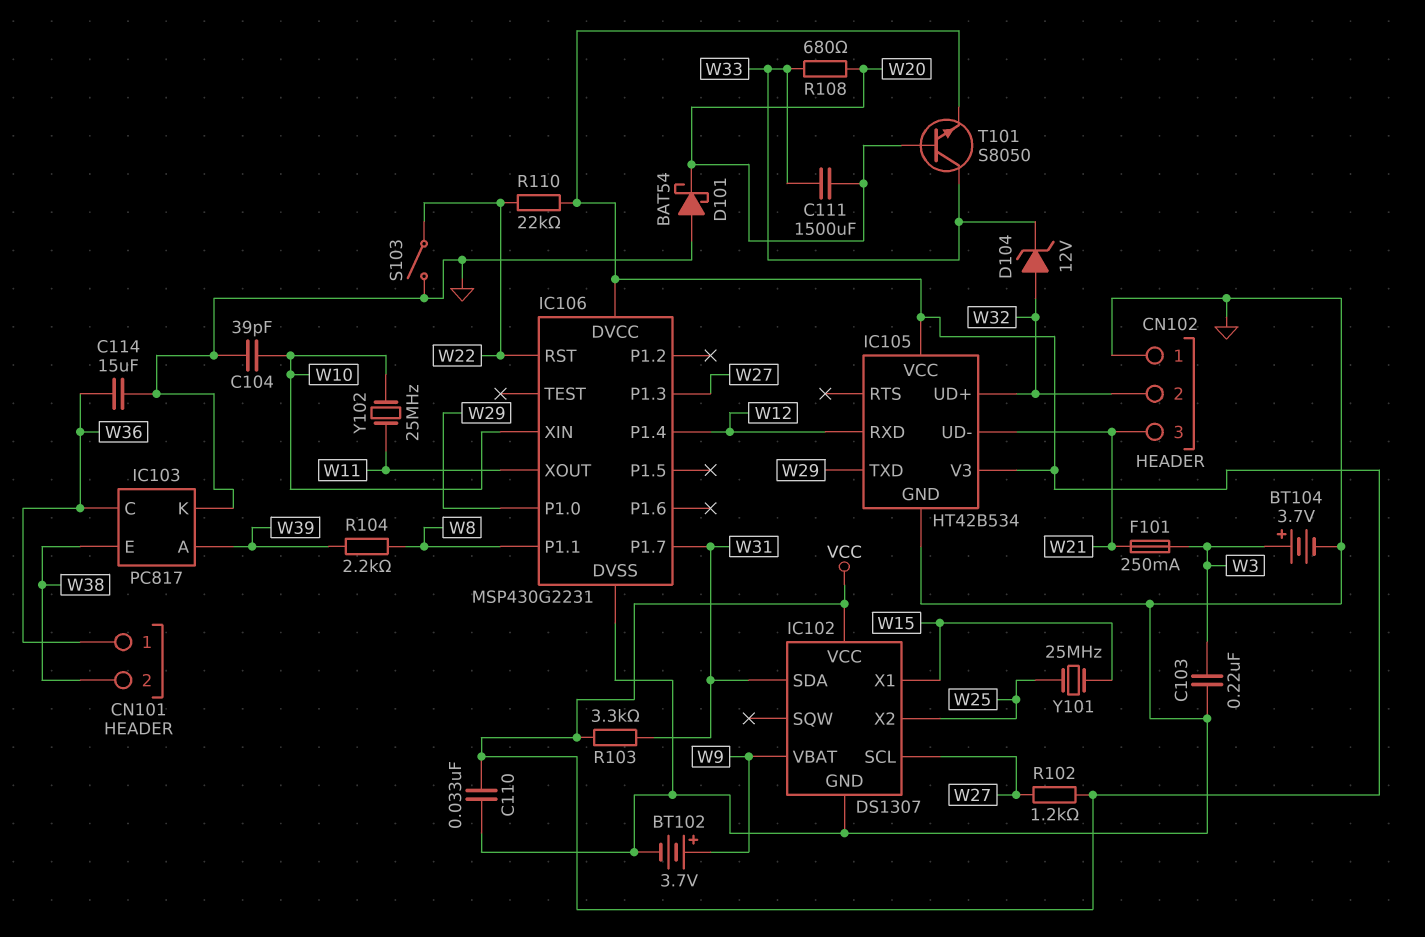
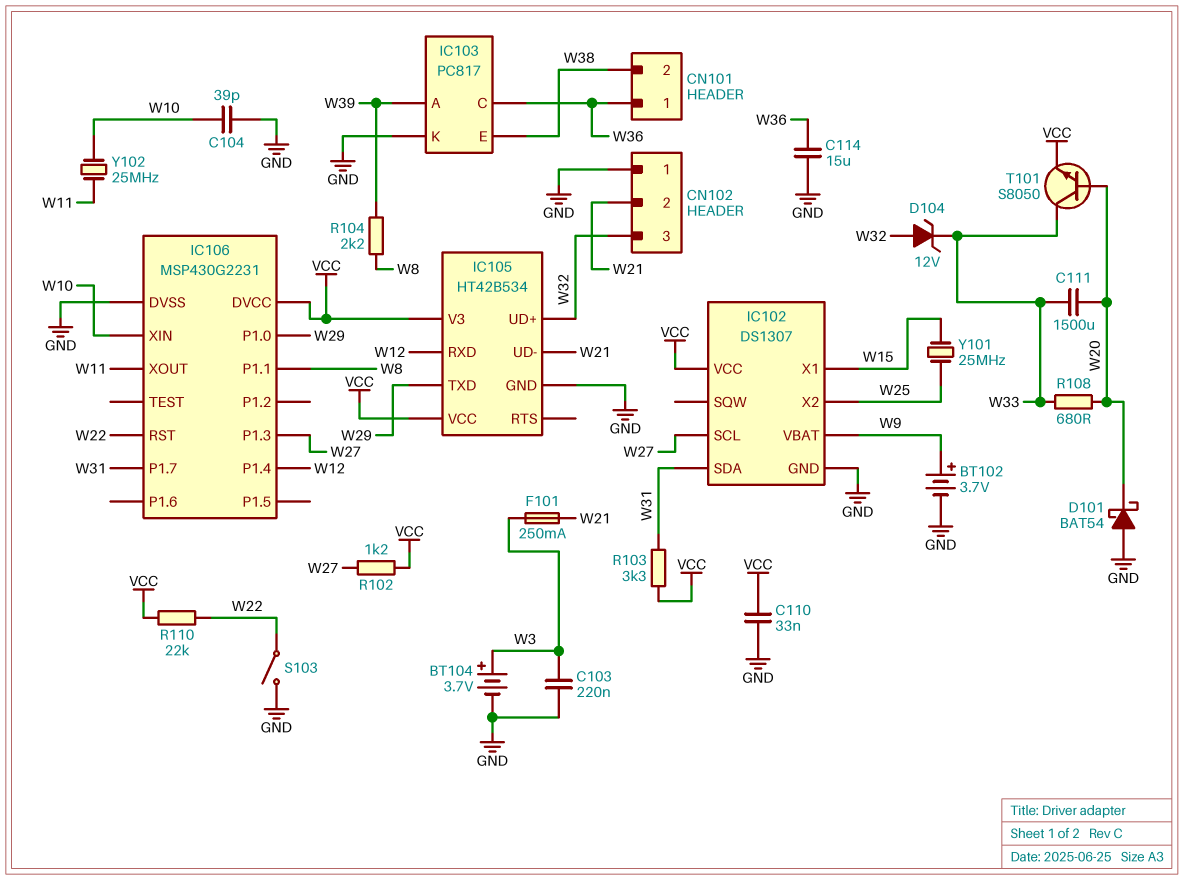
CN102 pin 2: W32 -> W21
CN102 pin 3: W21 -> W32

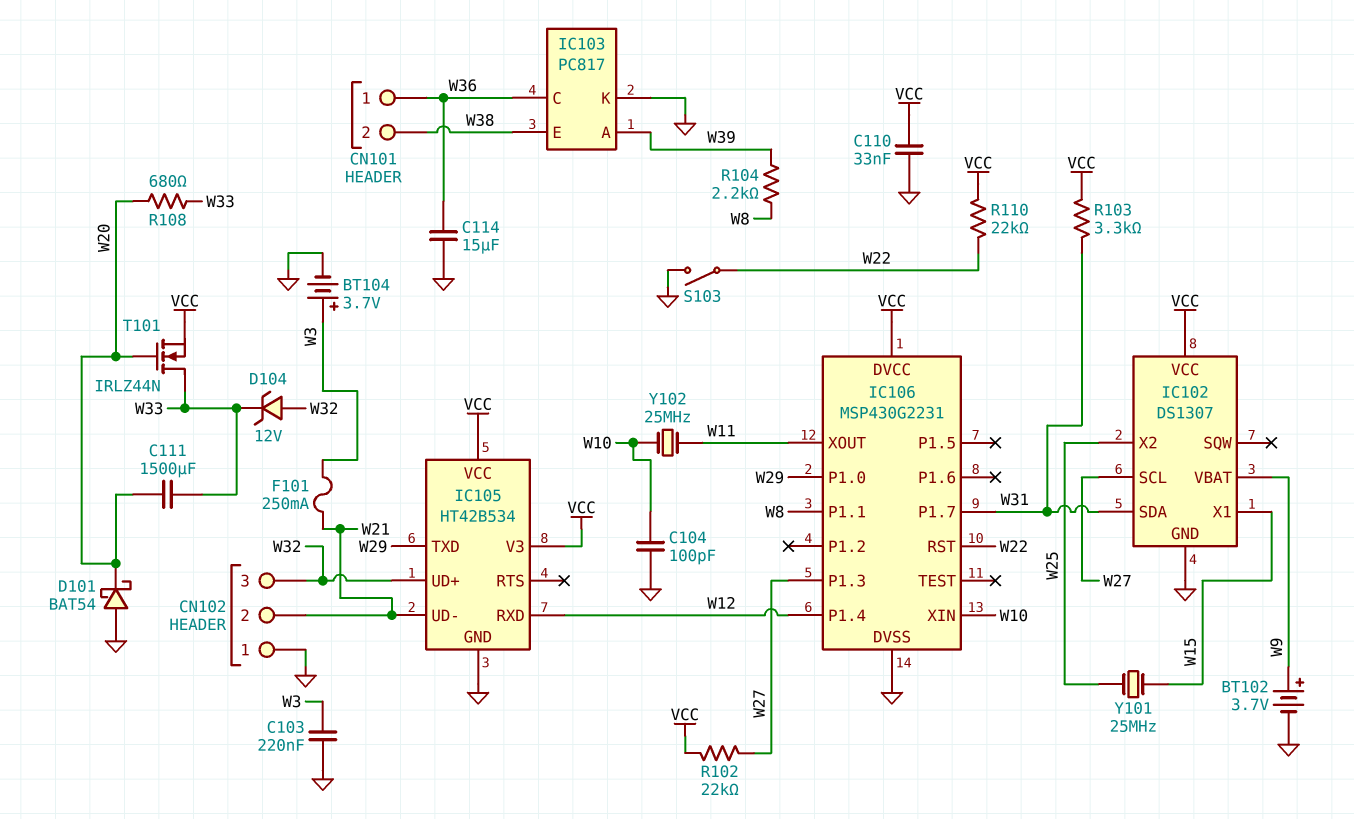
C104: 39pF (GND, W10) -> 100pF (GND, W10)
R102: 1.2k (VCC, W27) -> 22k (VCC, W27)
T101: NPN S8050 (B W20, C W33, E VCC) -> NMOS IRLZ44N (G W20, D W33, S VCC)

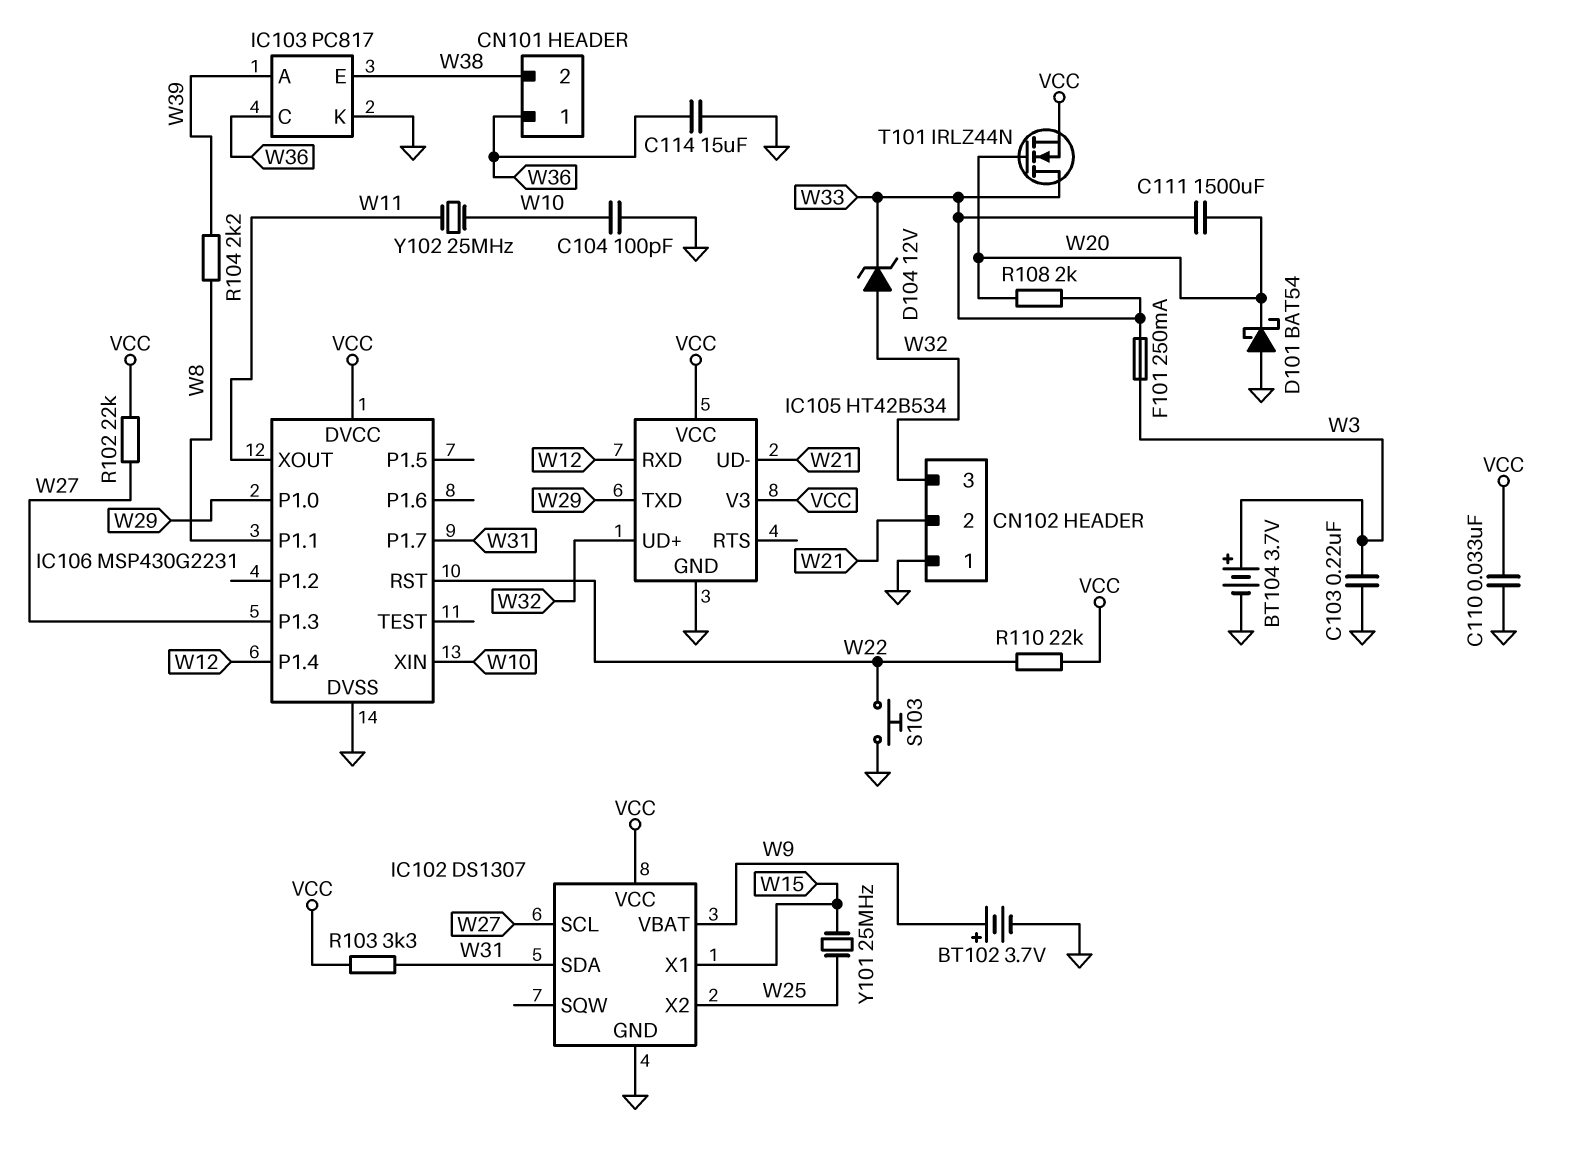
F101: 250mA (W3, W21) -> 250mA (W3, W33)
R108: 680 (W20, W33) -> 2k (W20, W33)
S103: switch (GND, W22) -> button (GND, W22)

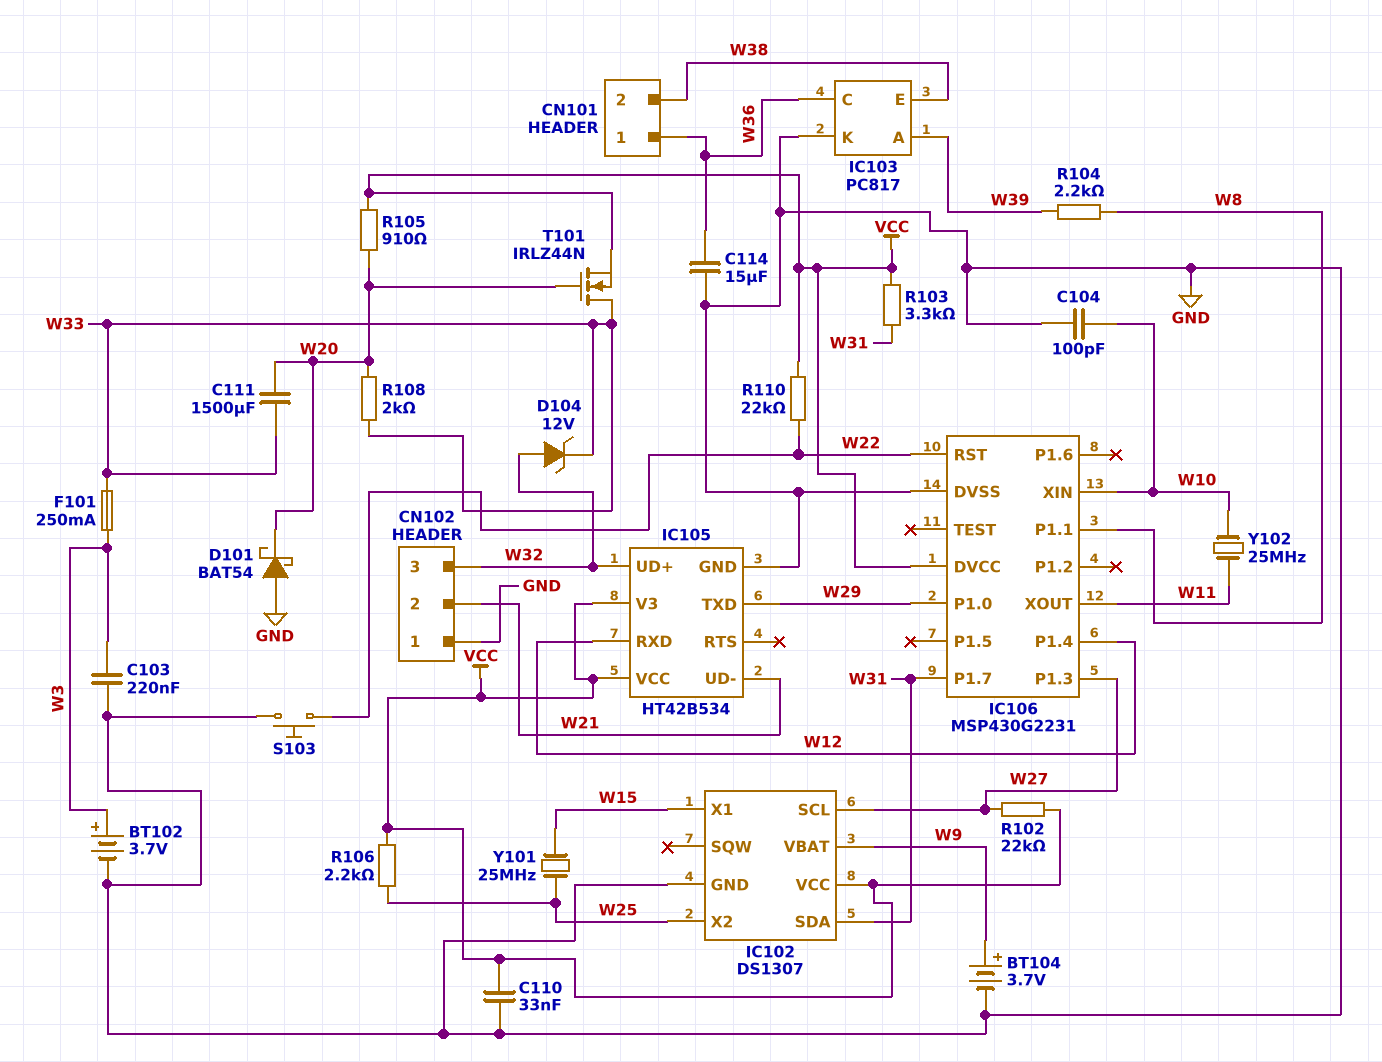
BT102: 3.7V (plus W9, minus GND) -> 3.7V (plus W3, minus GND)
BT104: 3.7V (plus W3, minus GND) -> 3.7V (plus W9, minus GND)
R105: none -> 910 (VCC, W20)
R106: none -> 2.2k (VCC, W25)

